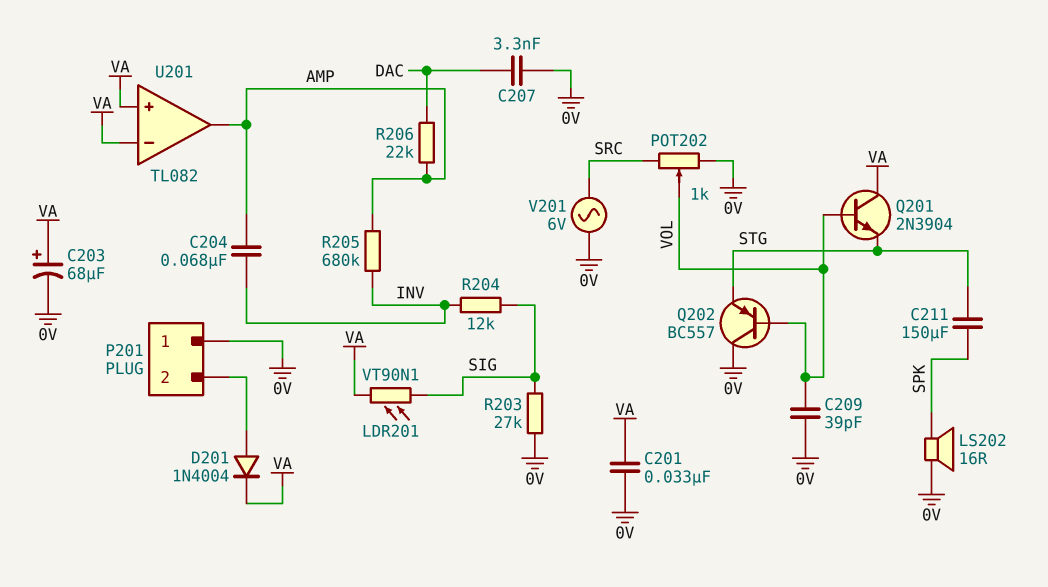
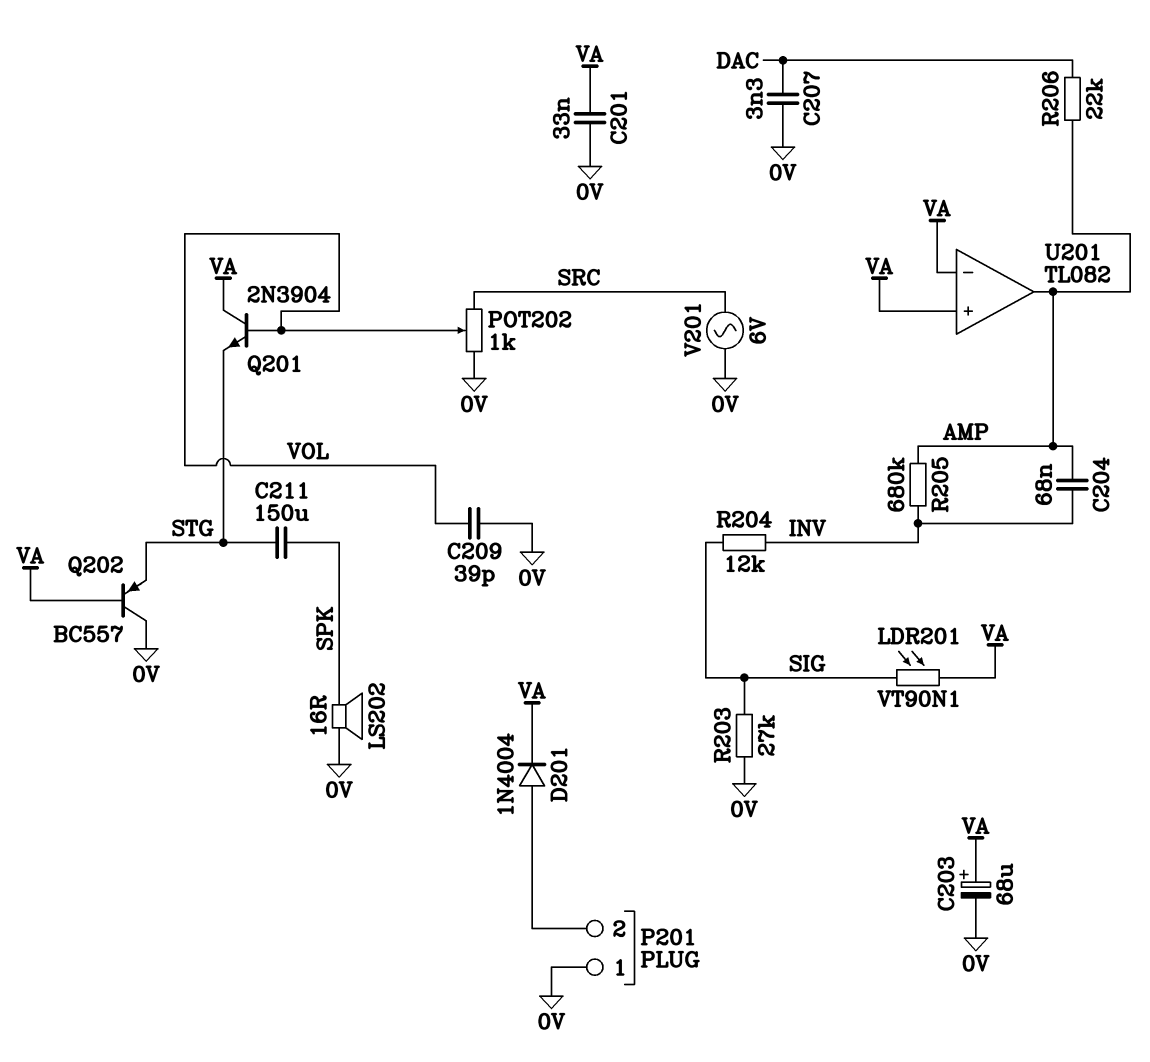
Q202: PNP BC557 (B VOL, C 0V, E STG) -> PNP BC557 (B VA, C 0V, E STG)

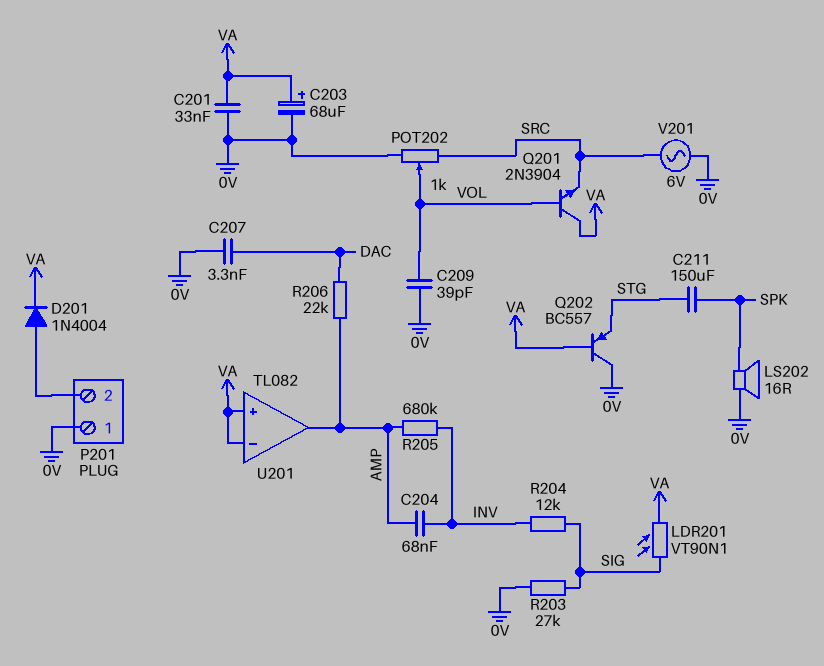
Q201: NPN 2N3904 (B VOL, C VA, E STG) -> NPN 2N3904 (B VOL, C VA, E SRC)

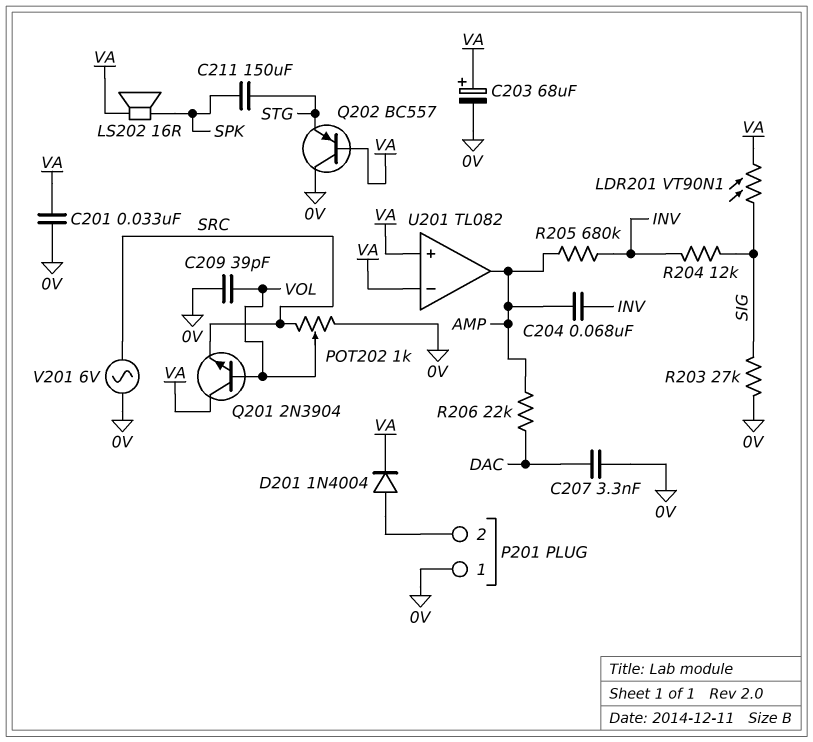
LS202: speaker 16R (0V, SPK) -> speaker 16R (SPK, VA)

